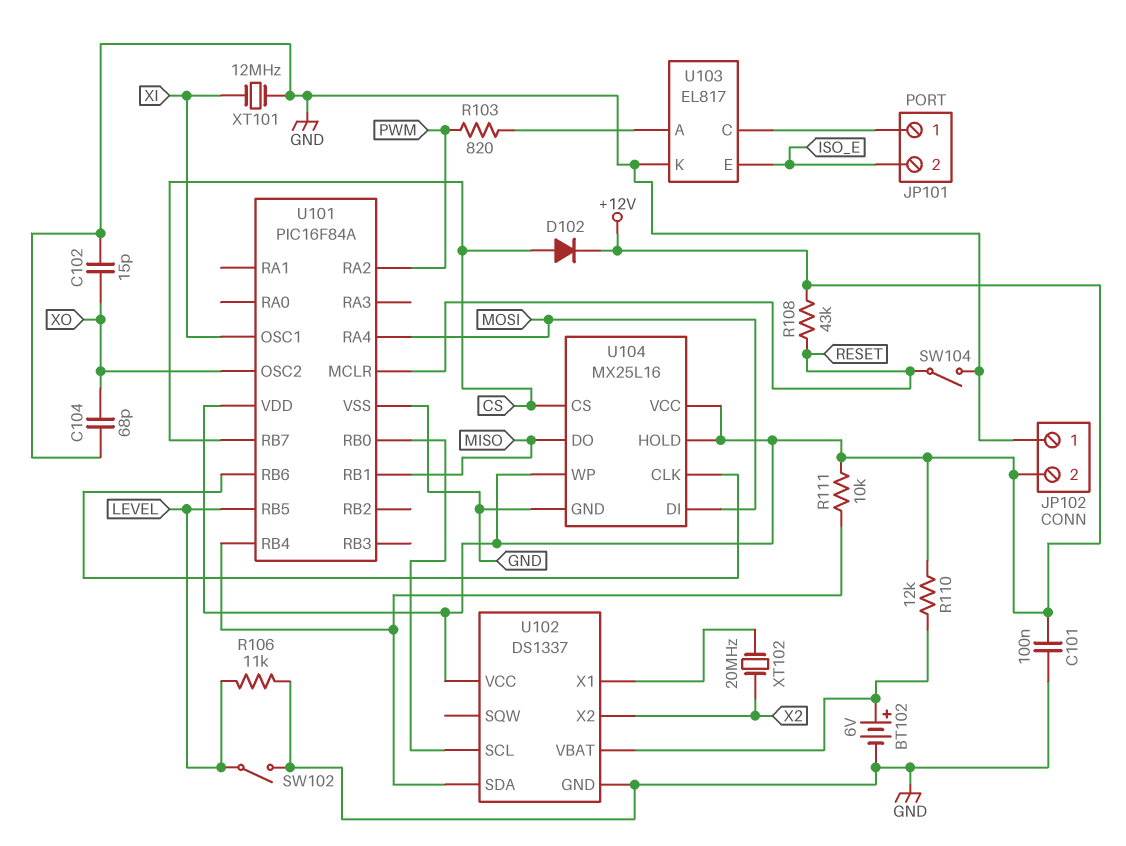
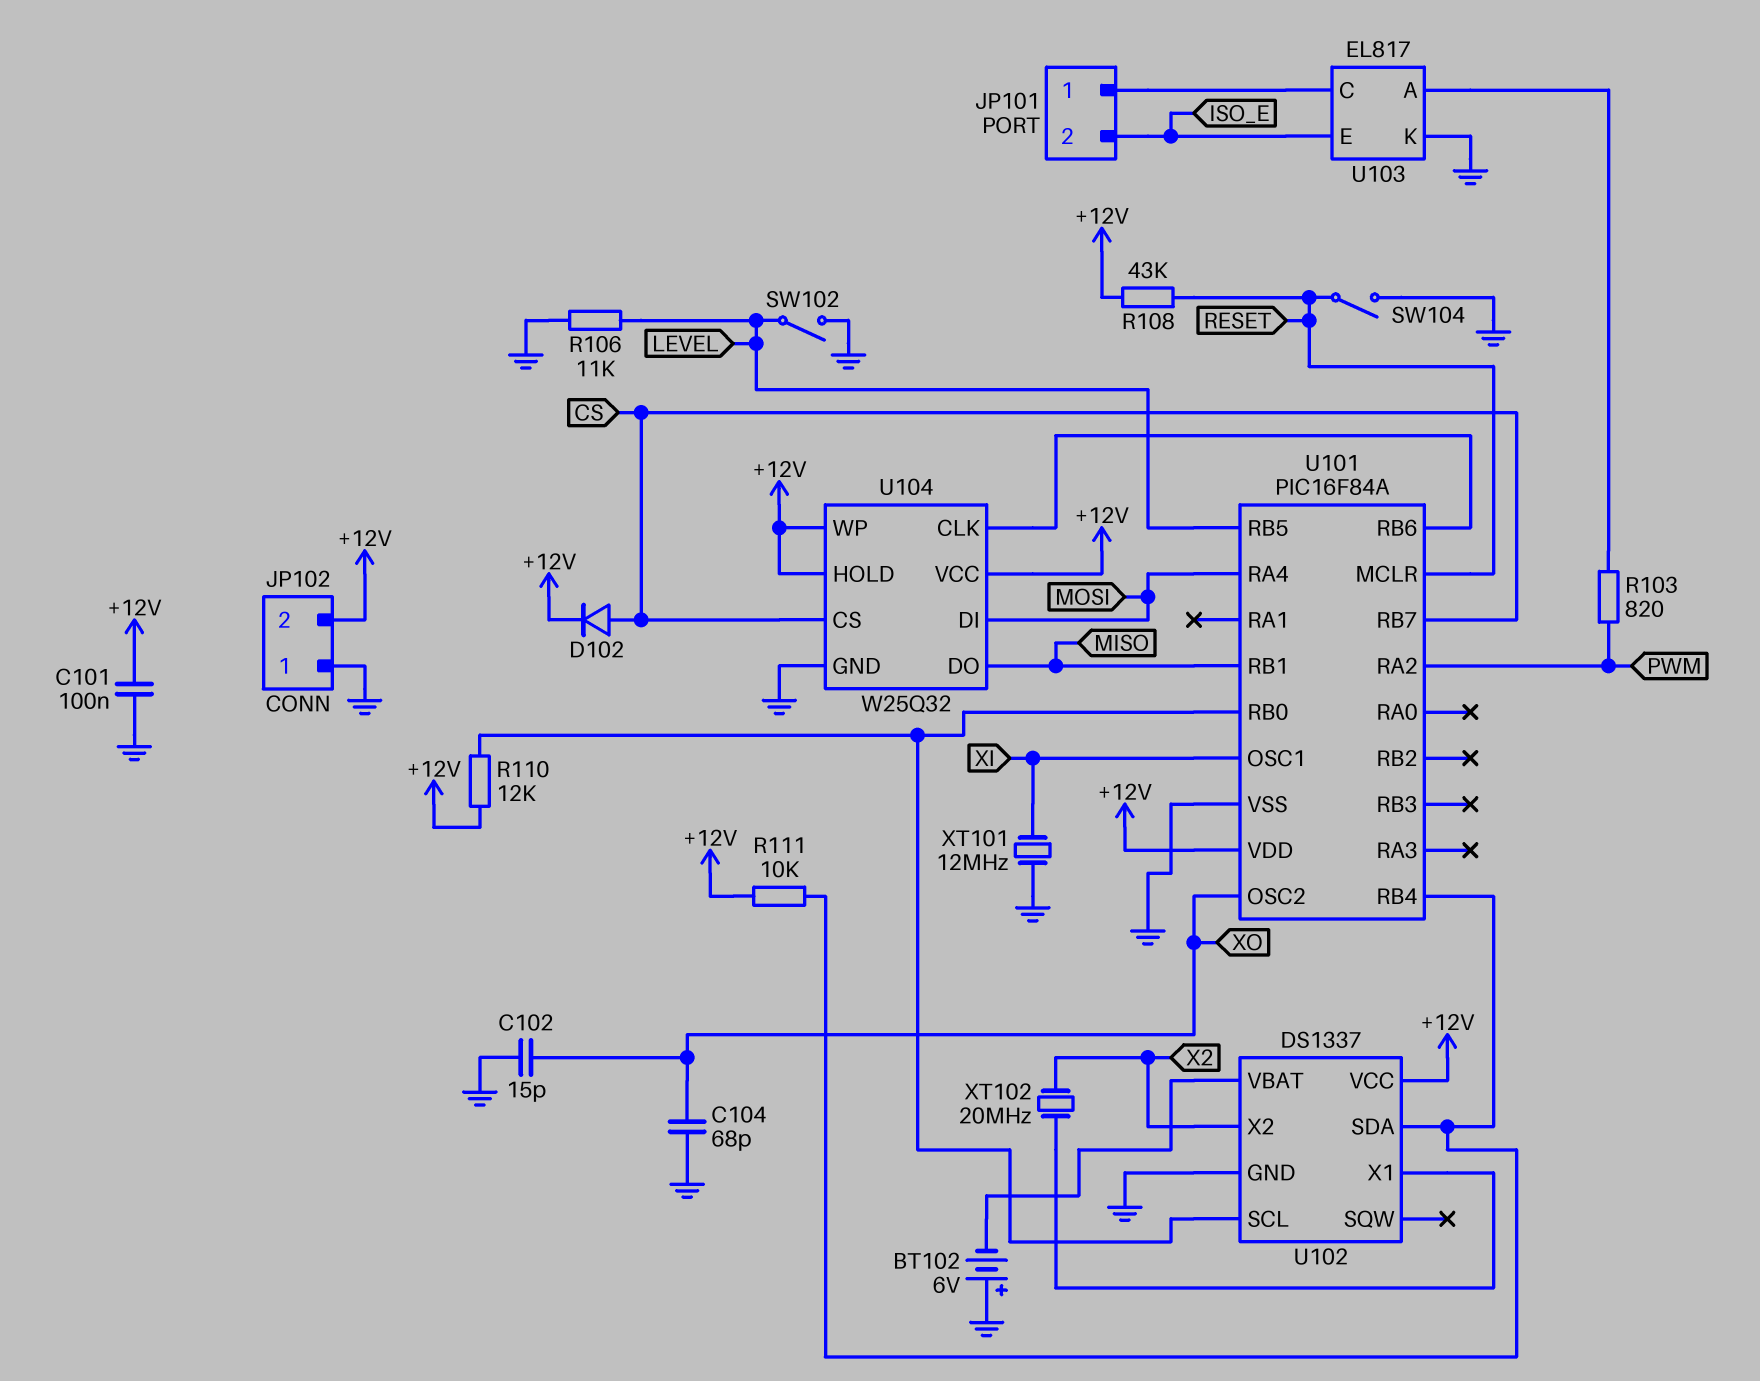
BT102: 6V (plus U102/VBAT, minus GND) -> 6V (plus GND, minus U102/VBAT)
R110: 12k (+12V, U102/VBAT) -> 12k (+12V, U101/RB0)
U104: MX25L16 -> W25Q32

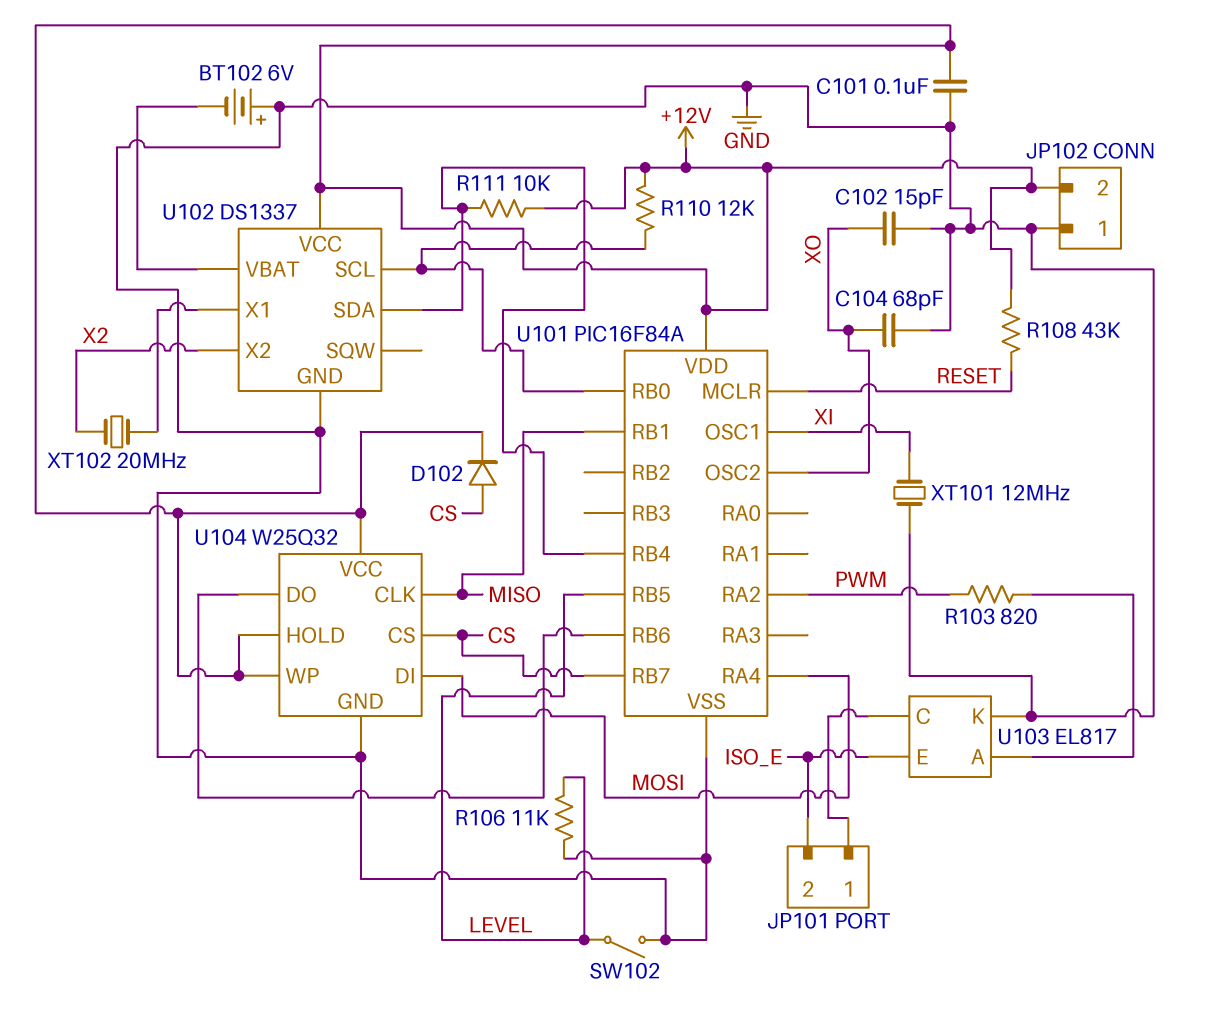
SW104: switch (GND, RESET) -> none
U104 pin CLK: U101/RB6 -> MISO
U104 pin DO: MISO -> U101/RB6

